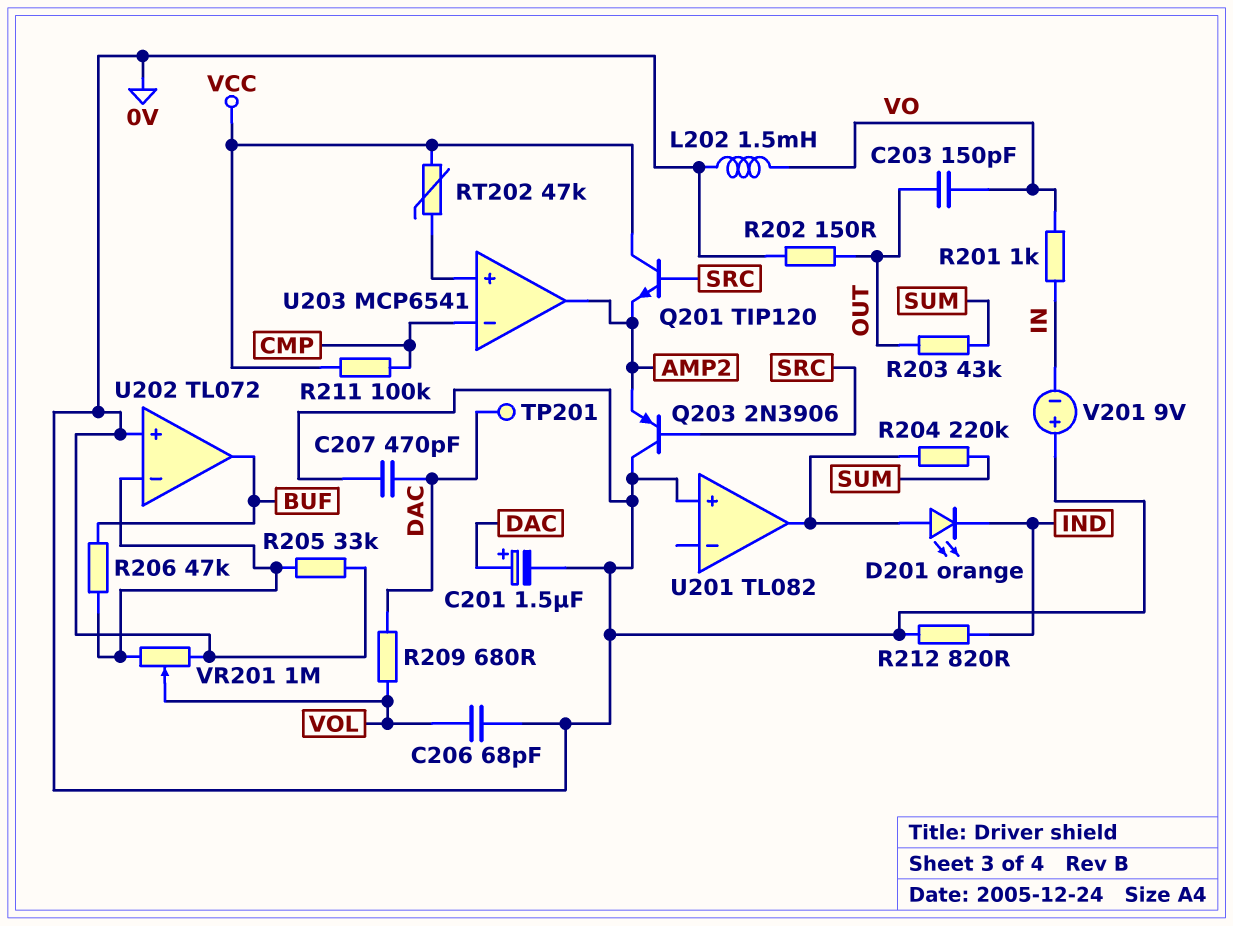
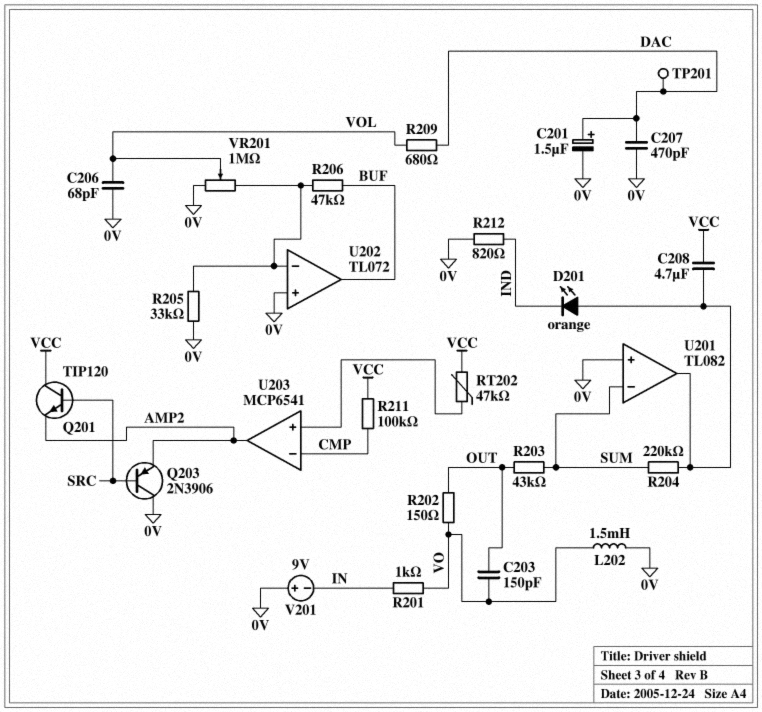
C208: none -> 4.7uF (U201/out, VCC)
R202: 150 (0V, OUT) -> 150 (OUT, VO)
U201 pin in-: none -> SUM

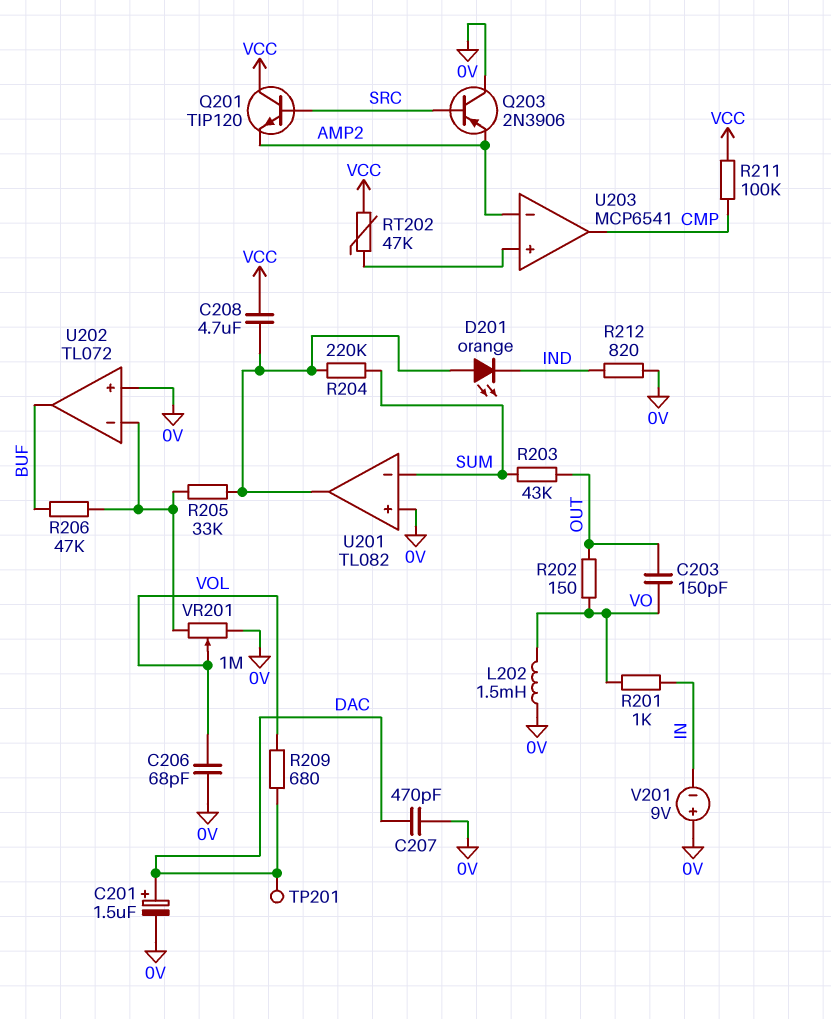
R205: 33k (0V, U202/in-) -> 33k (U201/out, U202/in-)
U203 pin in-: CMP -> AMP2
U203 pin out: AMP2 -> CMP

